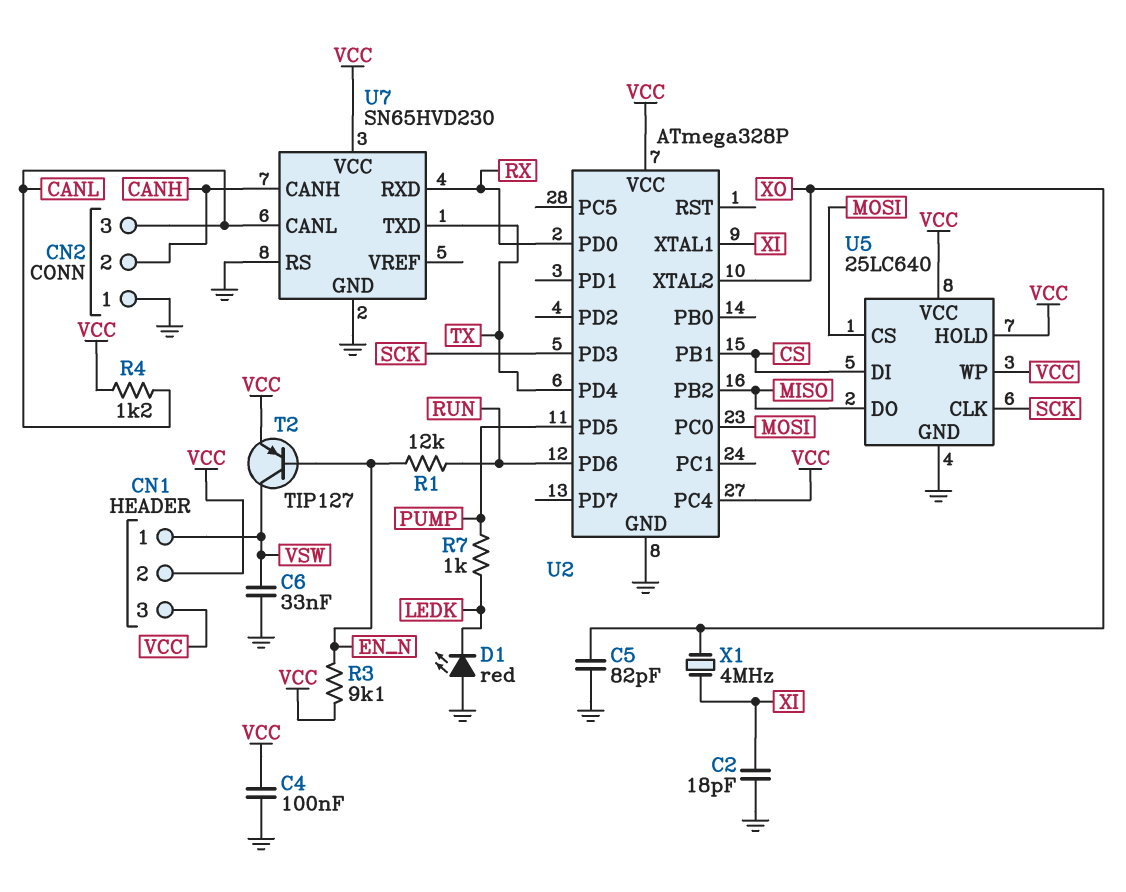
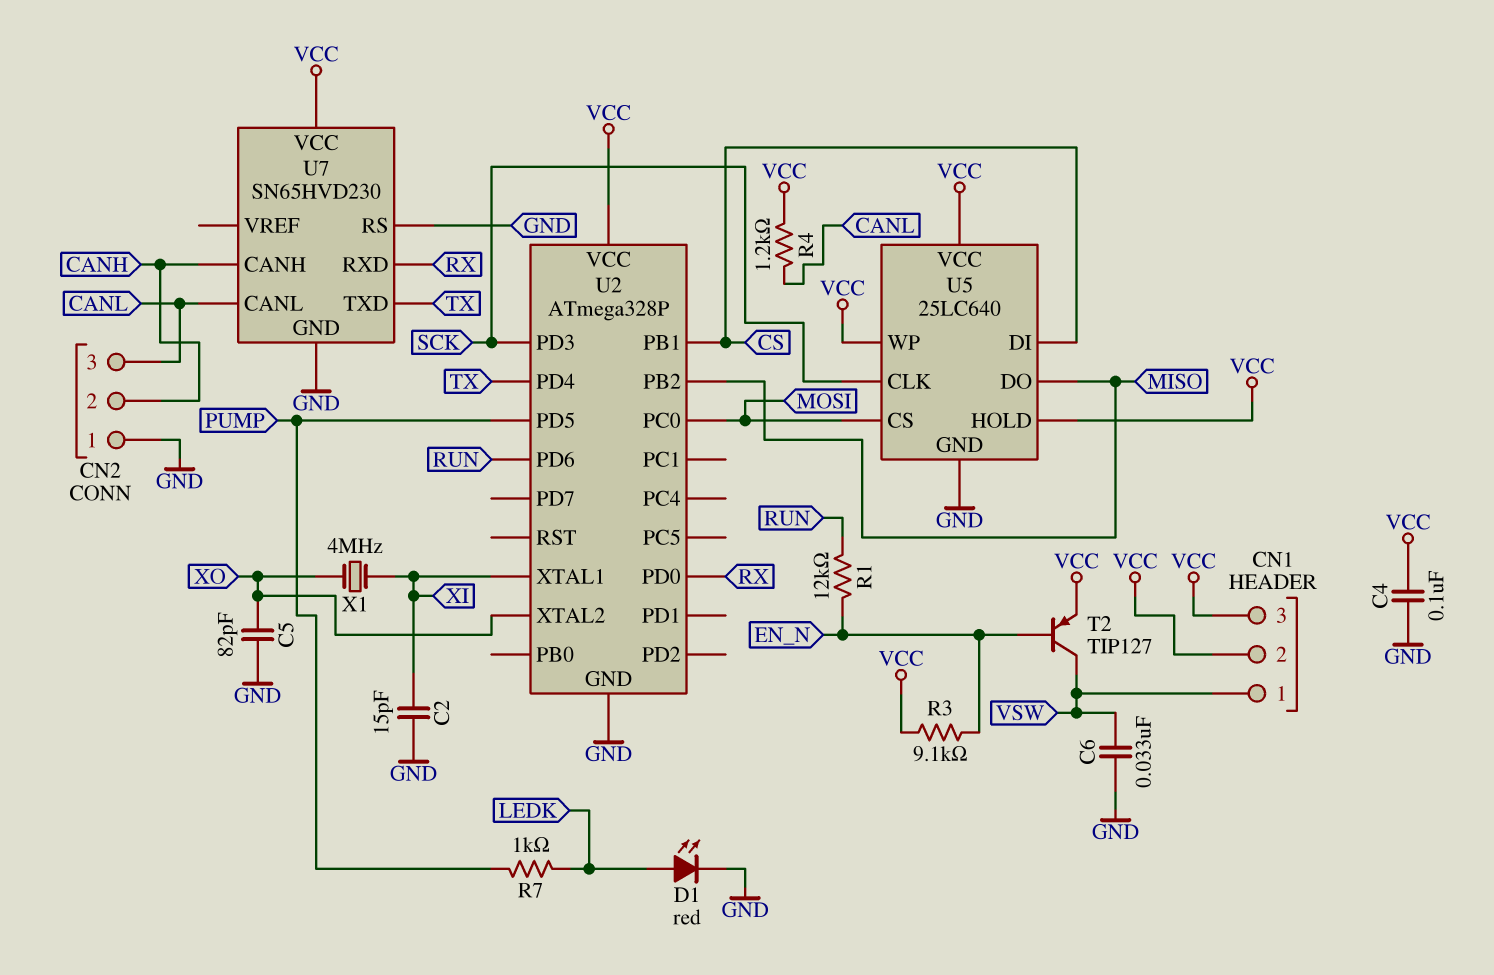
C2: 18pF (GND, XI) -> 15pF (GND, XI)
D1: LED red (A GND, K LEDK) -> LED red (A LEDK, K GND)
U2 pin PC4: VCC -> none

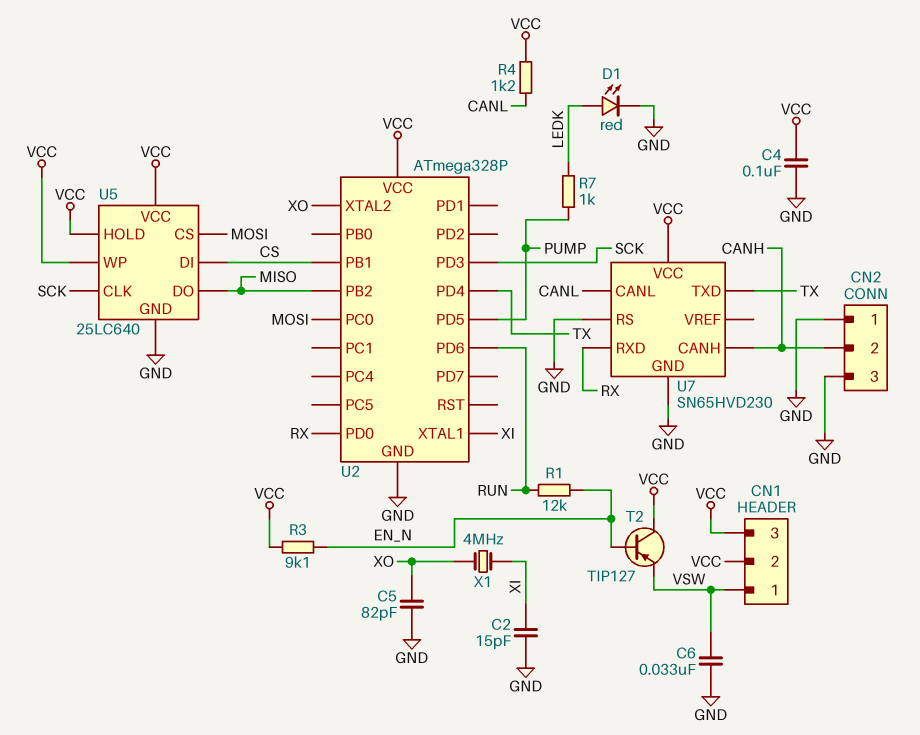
CN2 pin 3: CANL -> GND
T2: PNP TIP127 (B EN_N, C VSW, E VCC) -> PNP TIP127 (B EN_N, C VCC, E VSW)

